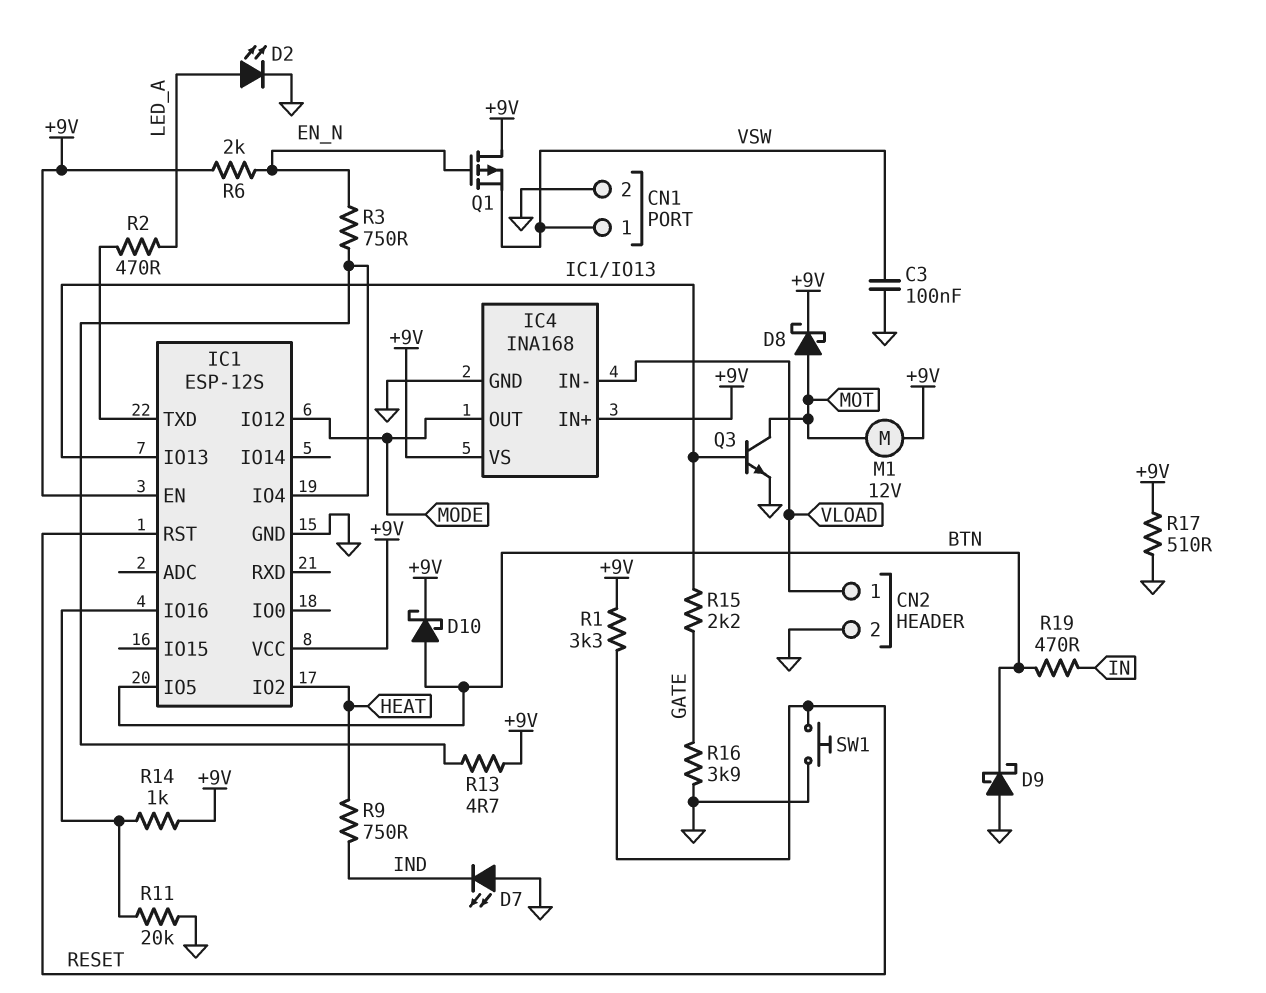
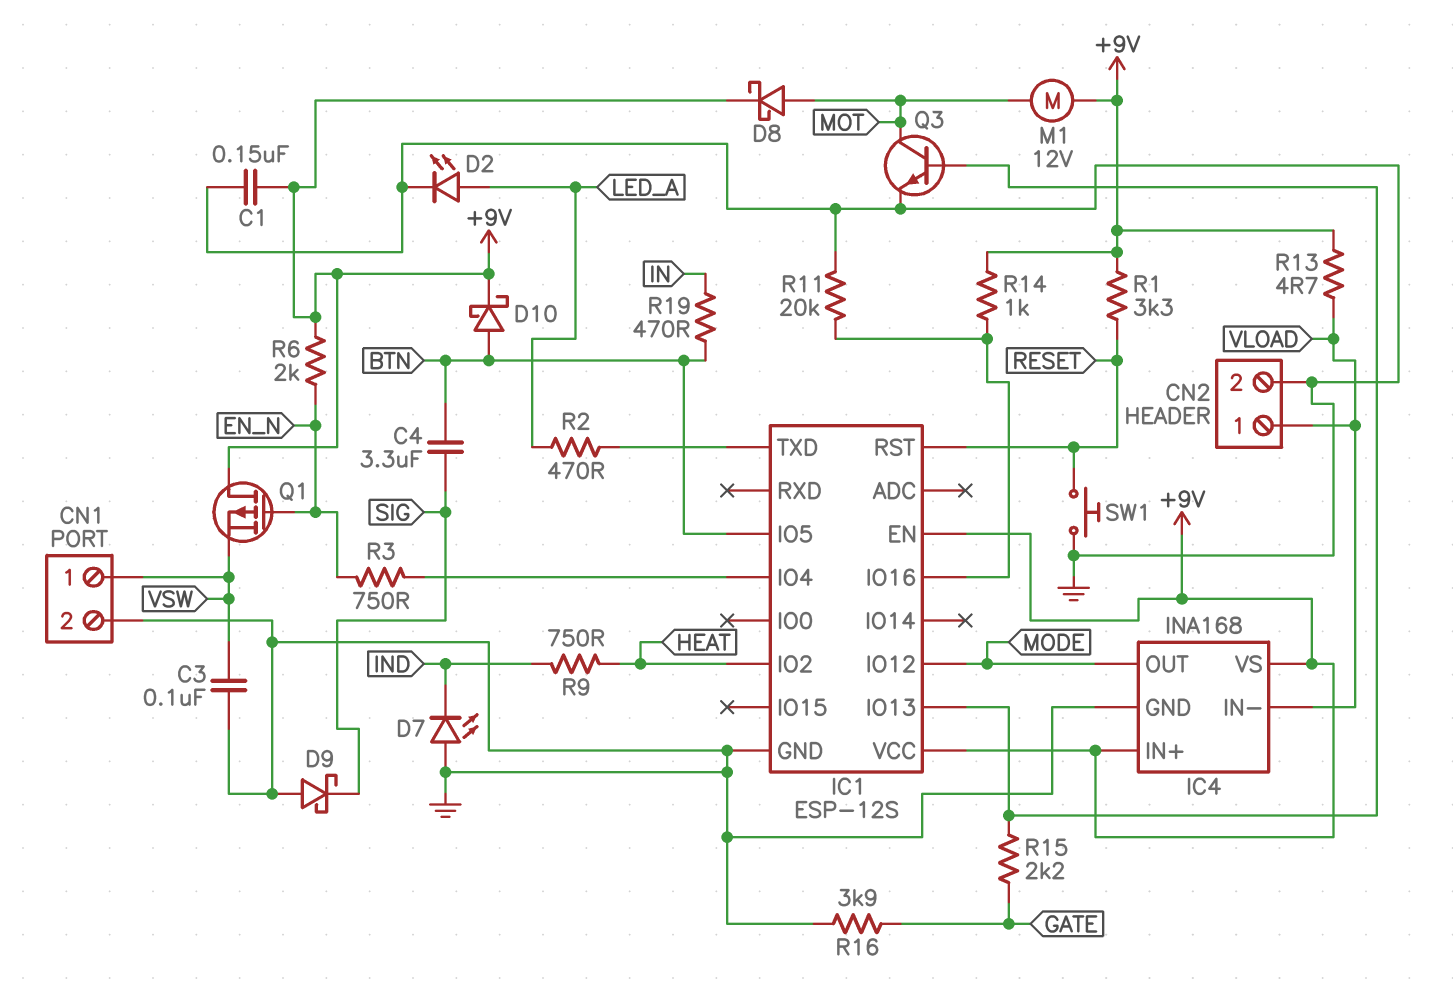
C1: none -> 150nF (+9V, GND)
C4: none -> 3.3uF (BTN, SIG)
D9: schottky (A GND, K BTN) -> schottky (A GND, K SIG)
R13: 4.7 (+9V, IC1/IO4) -> 4.7 (+9V, VLOAD)
R17: 510 (+9V, GND) -> none

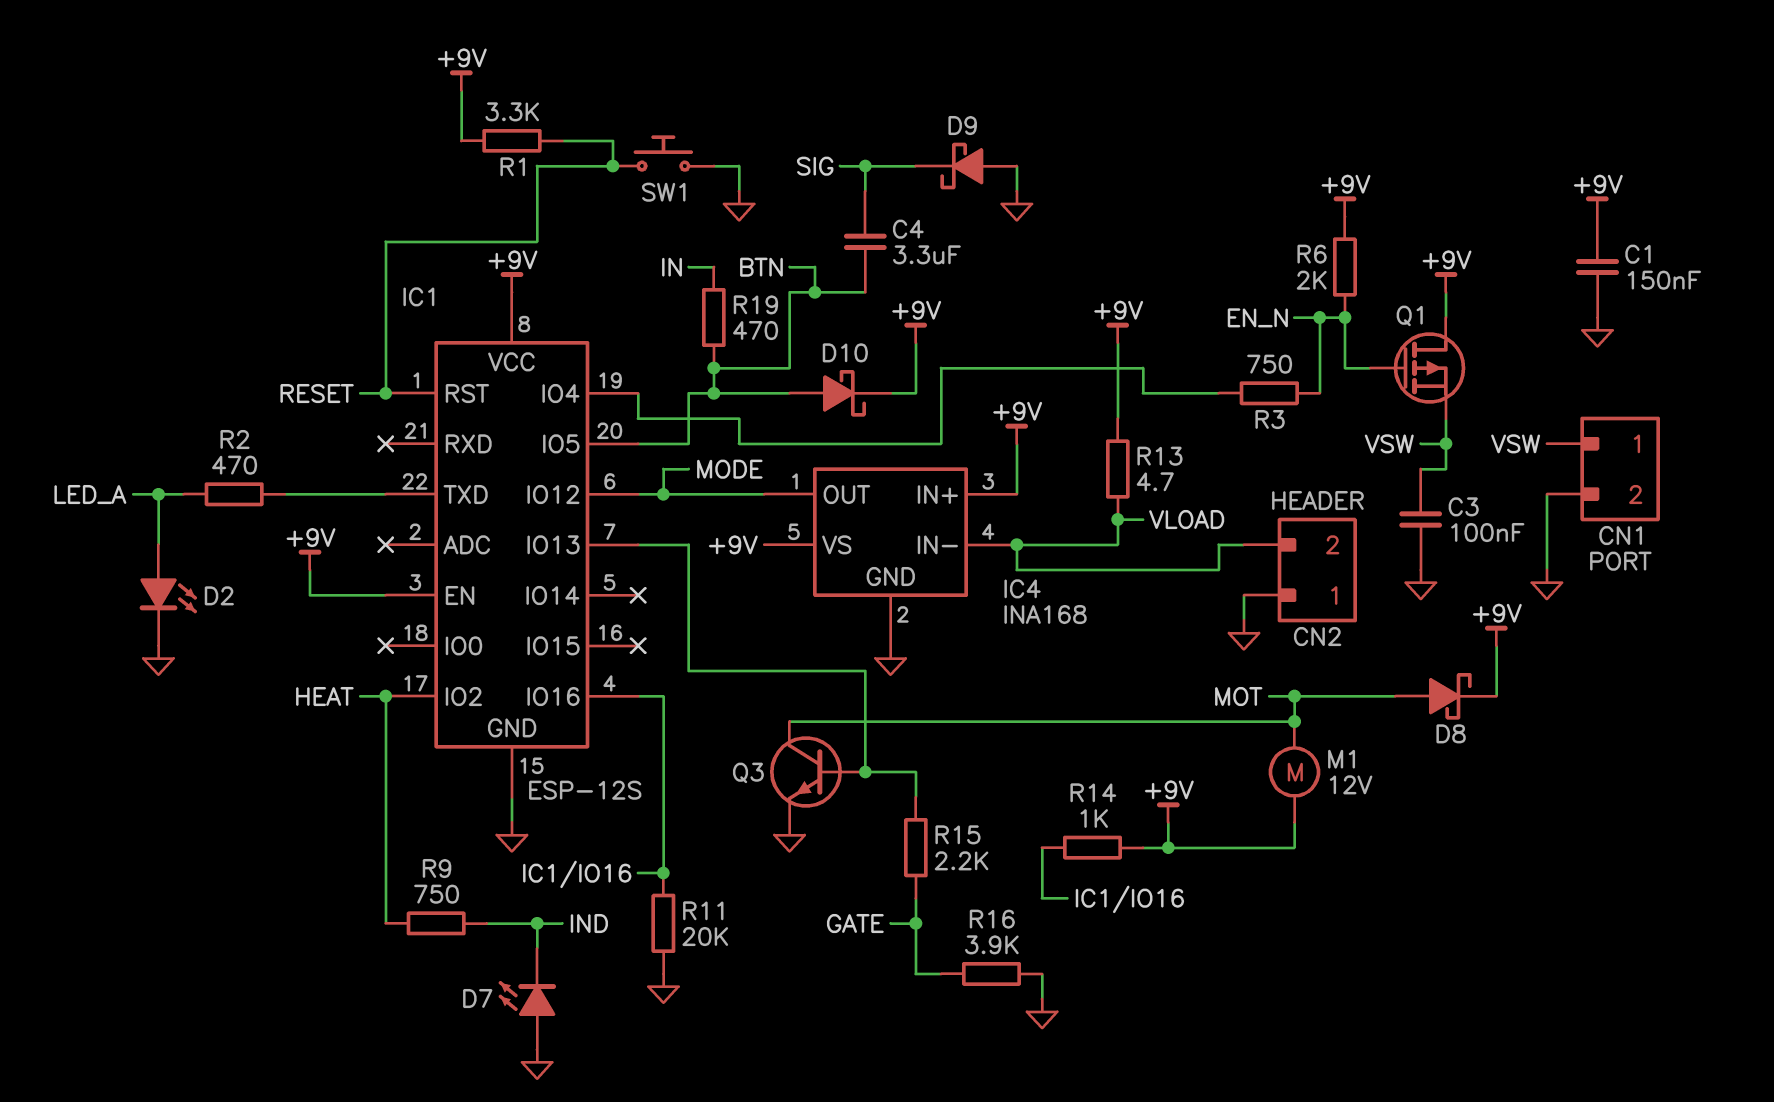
CN2 pin 1: VLOAD -> GND
CN2 pin 2: GND -> VLOAD

